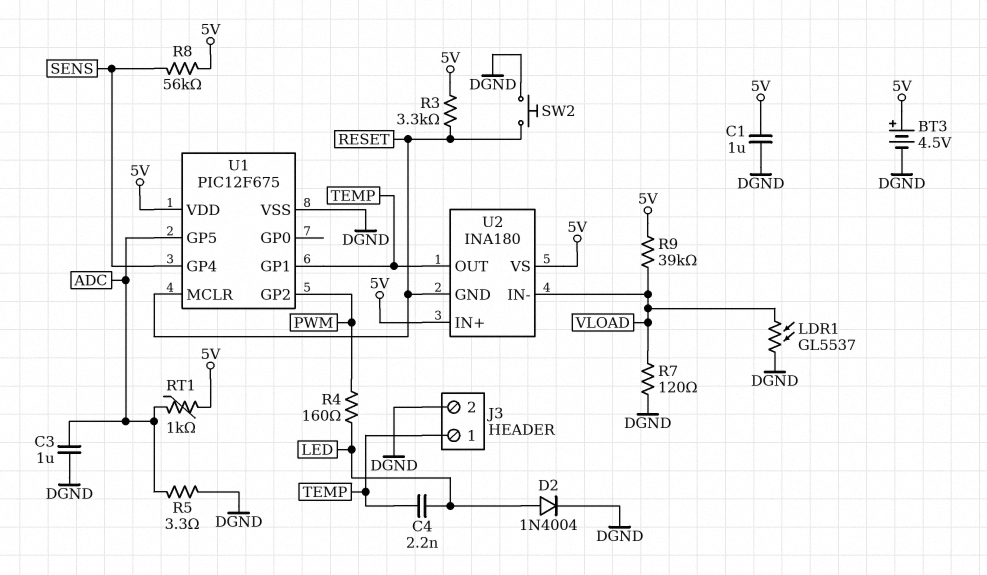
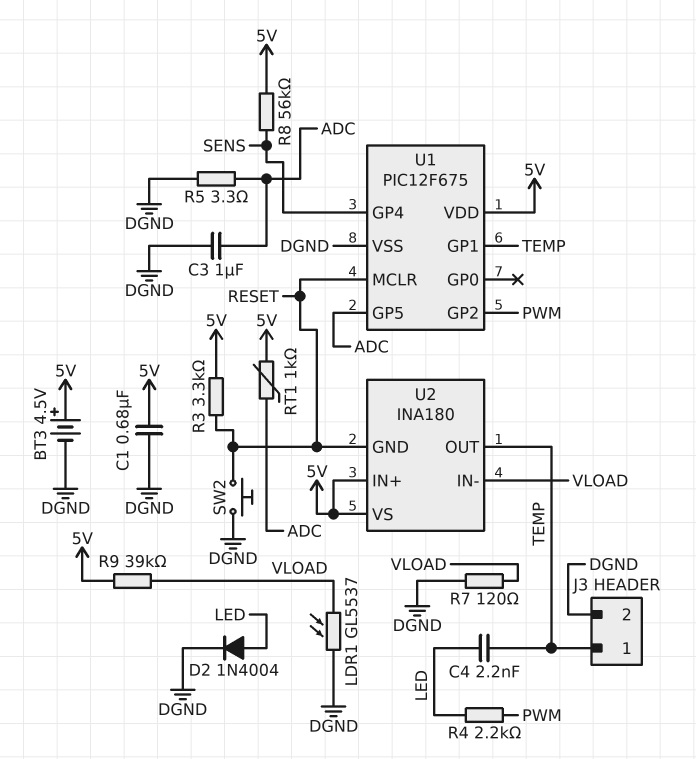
C1: 1uF (5V, DGND) -> 680nF (5V, DGND)
R4: 160 (LED, PWM) -> 2.2k (LED, PWM)

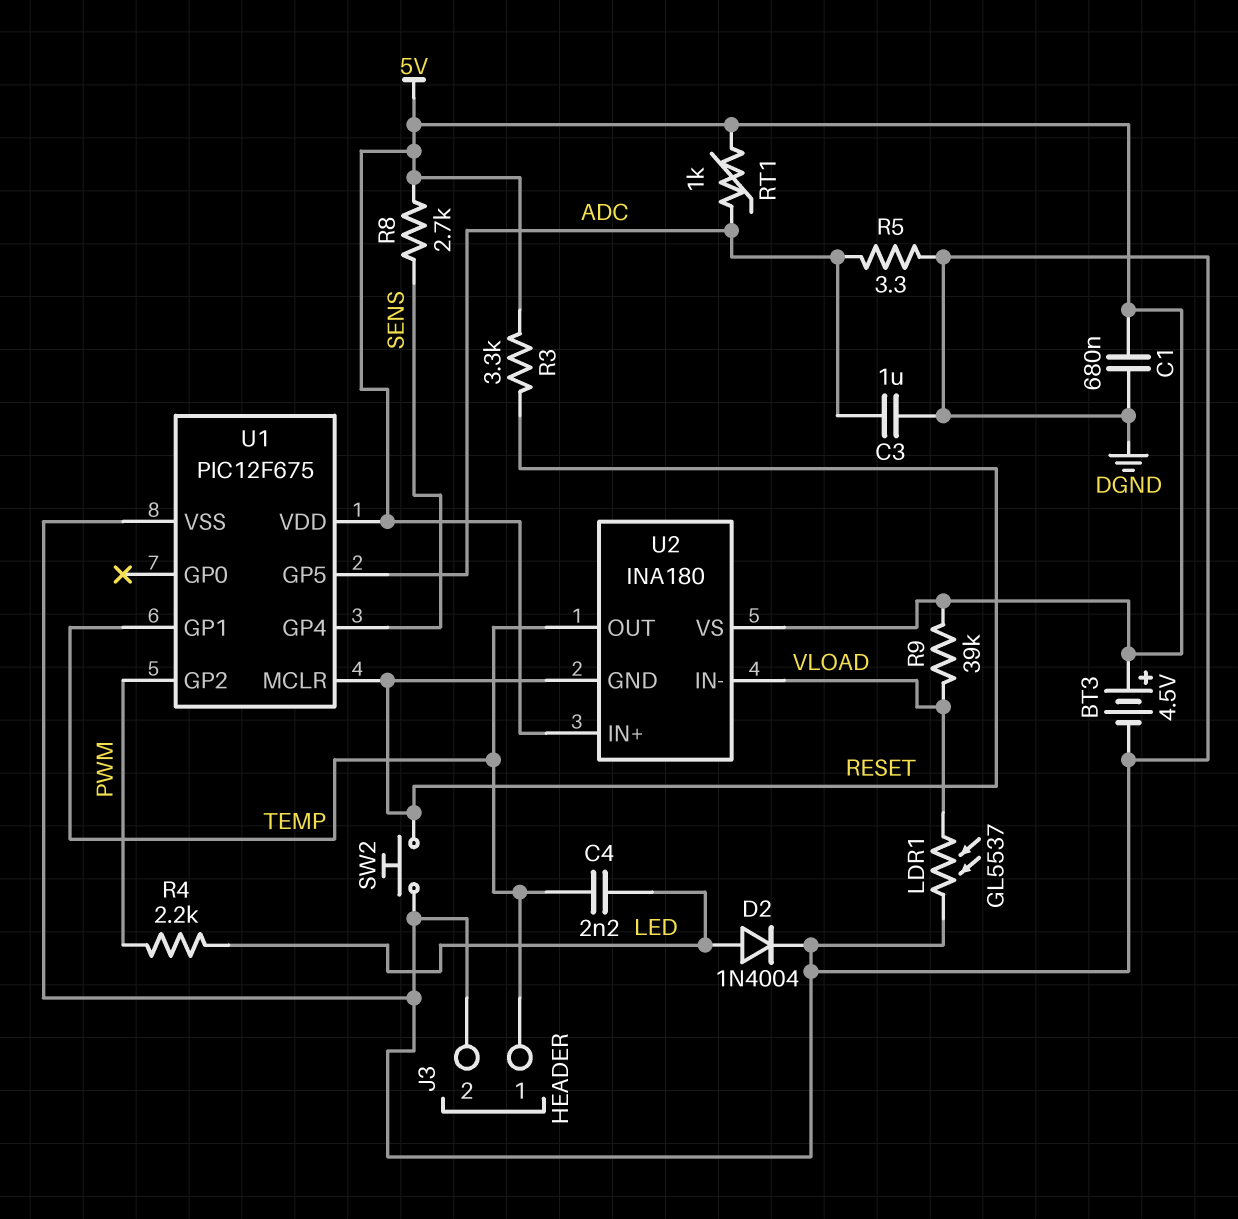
R7: 120 (DGND, VLOAD) -> none
R8: 56k (5V, SENS) -> 2.7k (5V, SENS)

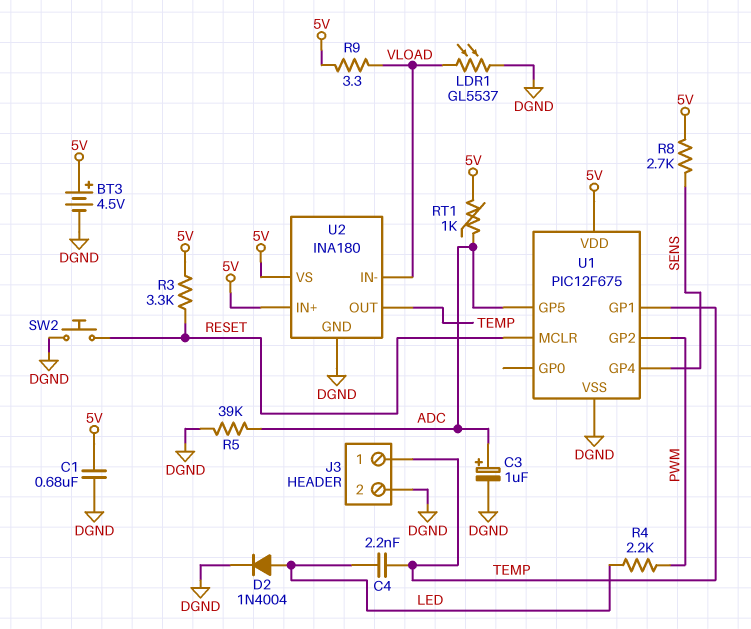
C3: 1uF (ADC, DGND) -> 1uF (plus ADC, minus DGND)
R5: 3.3 (ADC, DGND) -> 39k (ADC, DGND)
R9: 39k (5V, VLOAD) -> 3.3 (5V, VLOAD)
U2 pin GND: RESET -> DGND

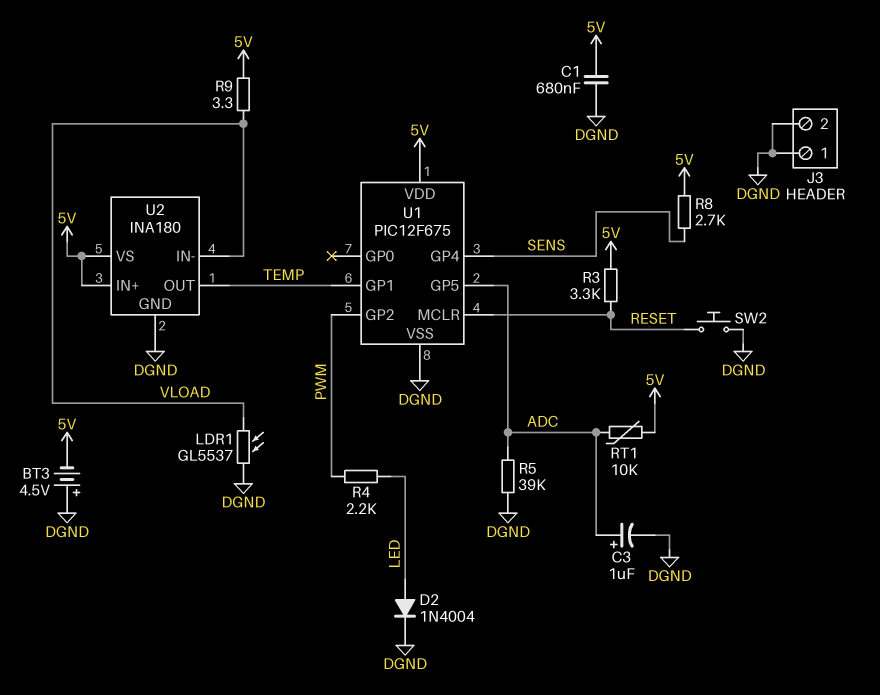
BT3: 4.5V (plus 5V, minus DGND) -> 4.5V (plus DGND, minus 5V)
C4: 2.2nF (LED, TEMP) -> none
J3 pin 1: TEMP -> DGND
RT1: 1k (5V, ADC) -> 10k (5V, ADC)

